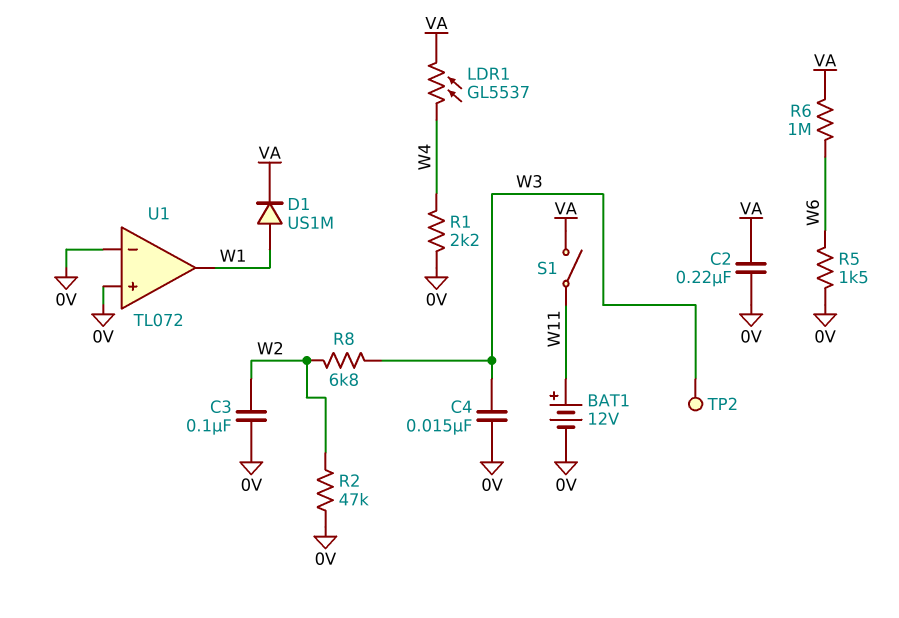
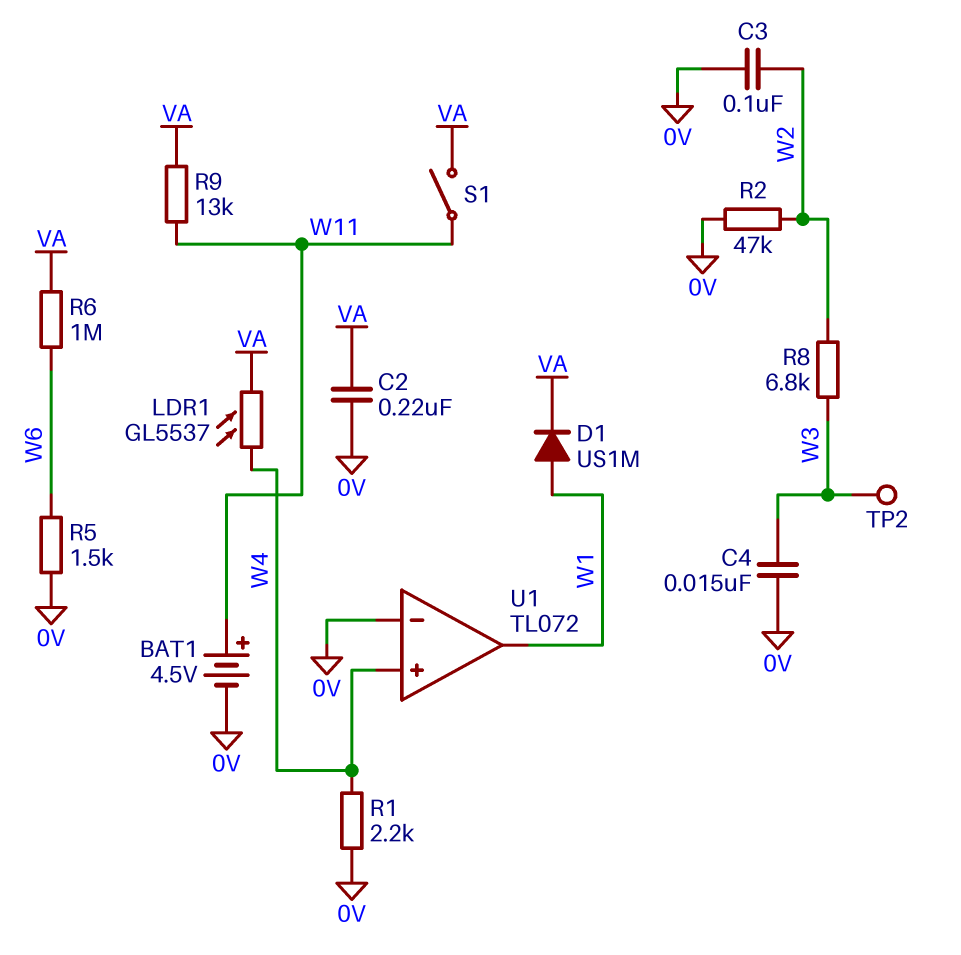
BAT1: 12V (plus W11, minus 0V) -> 4.5V (plus W11, minus 0V)
R9: none -> 13k (VA, W11)
U1 pin in+: 0V -> W4

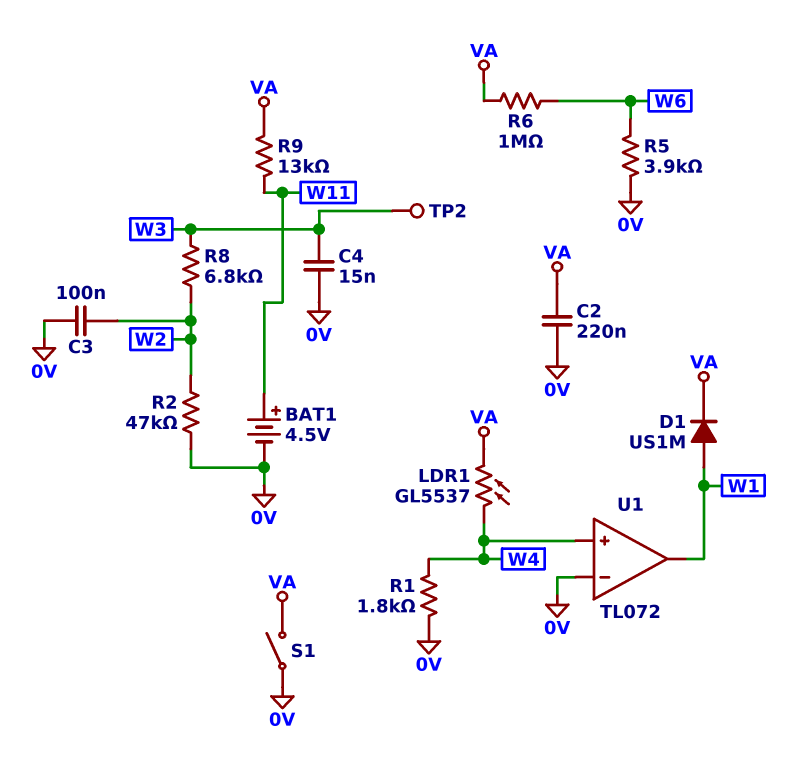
R1: 2.2k (0V, W4) -> 1.8k (0V, W4)
R5: 1.5k (0V, W6) -> 3.9k (0V, W6)
S1: switch (VA, W11) -> switch (0V, VA)

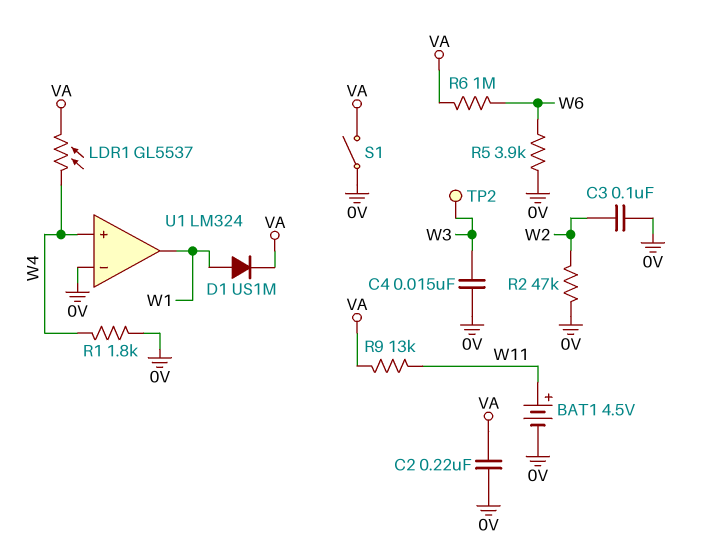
R8: 6.8k (W2, W3) -> none
U1: TL072 -> LM324

